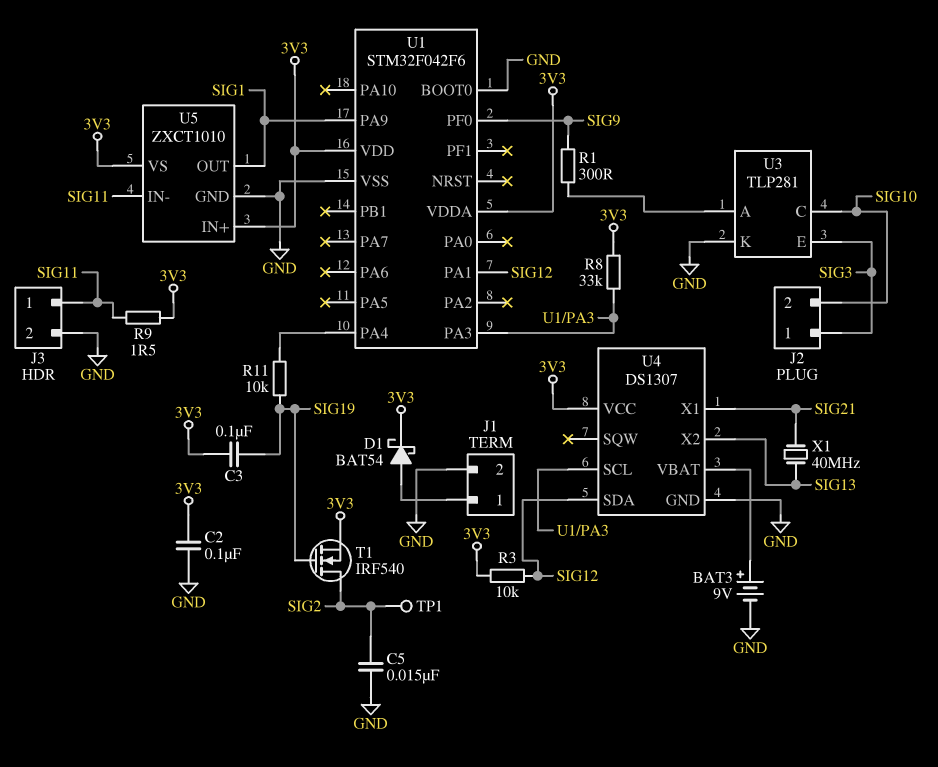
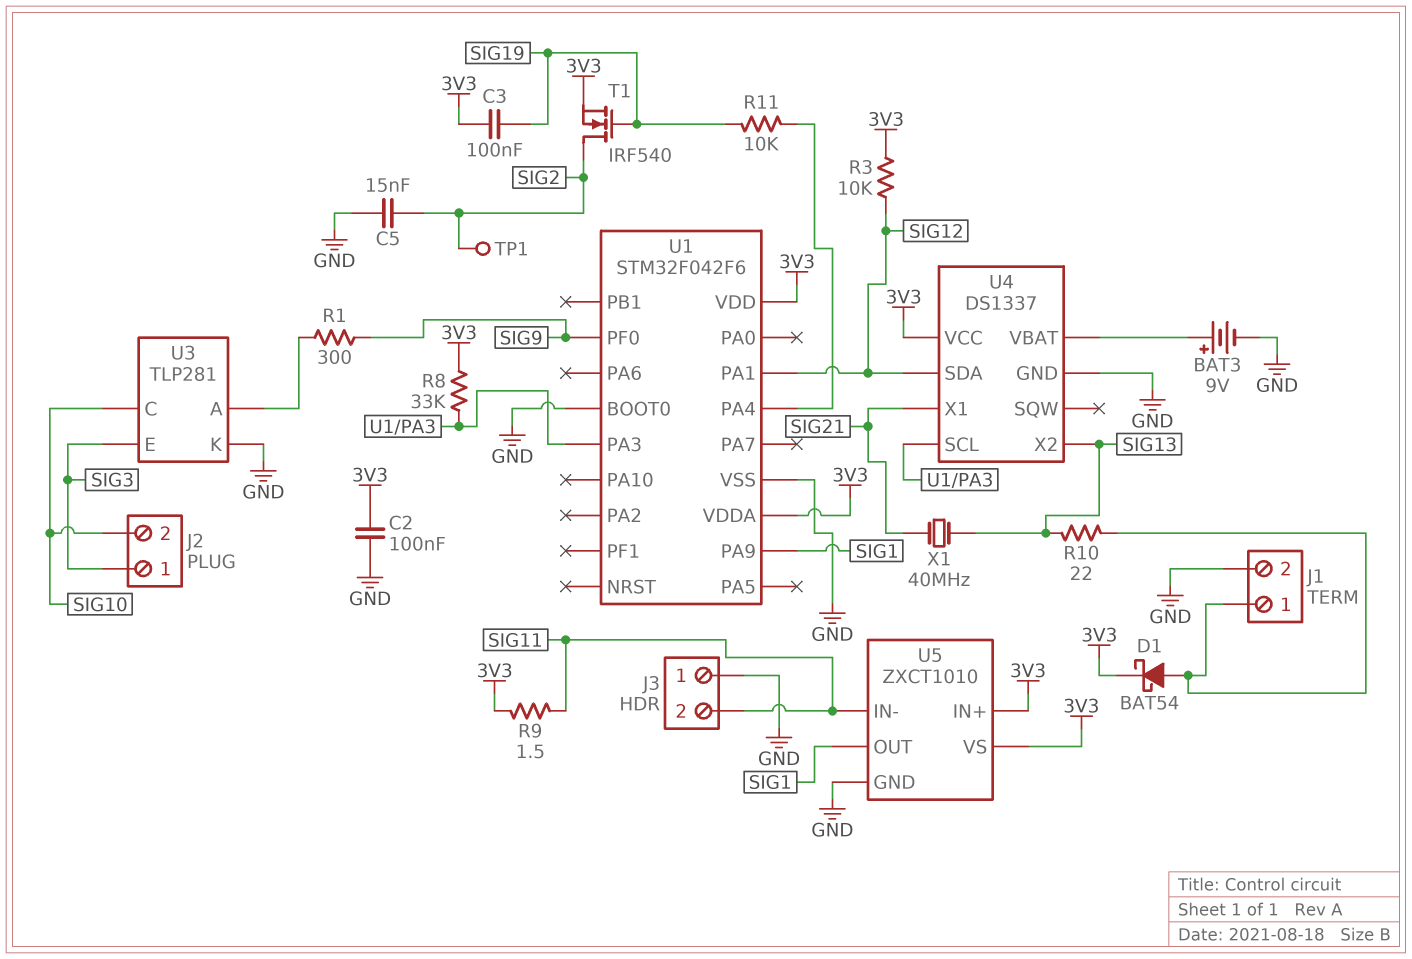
J3 pin 1: SIG11 -> GND
J3 pin 2: GND -> SIG11
R10: none -> 22 (J1/1, SIG13)
U4: DS1307 -> DS1337

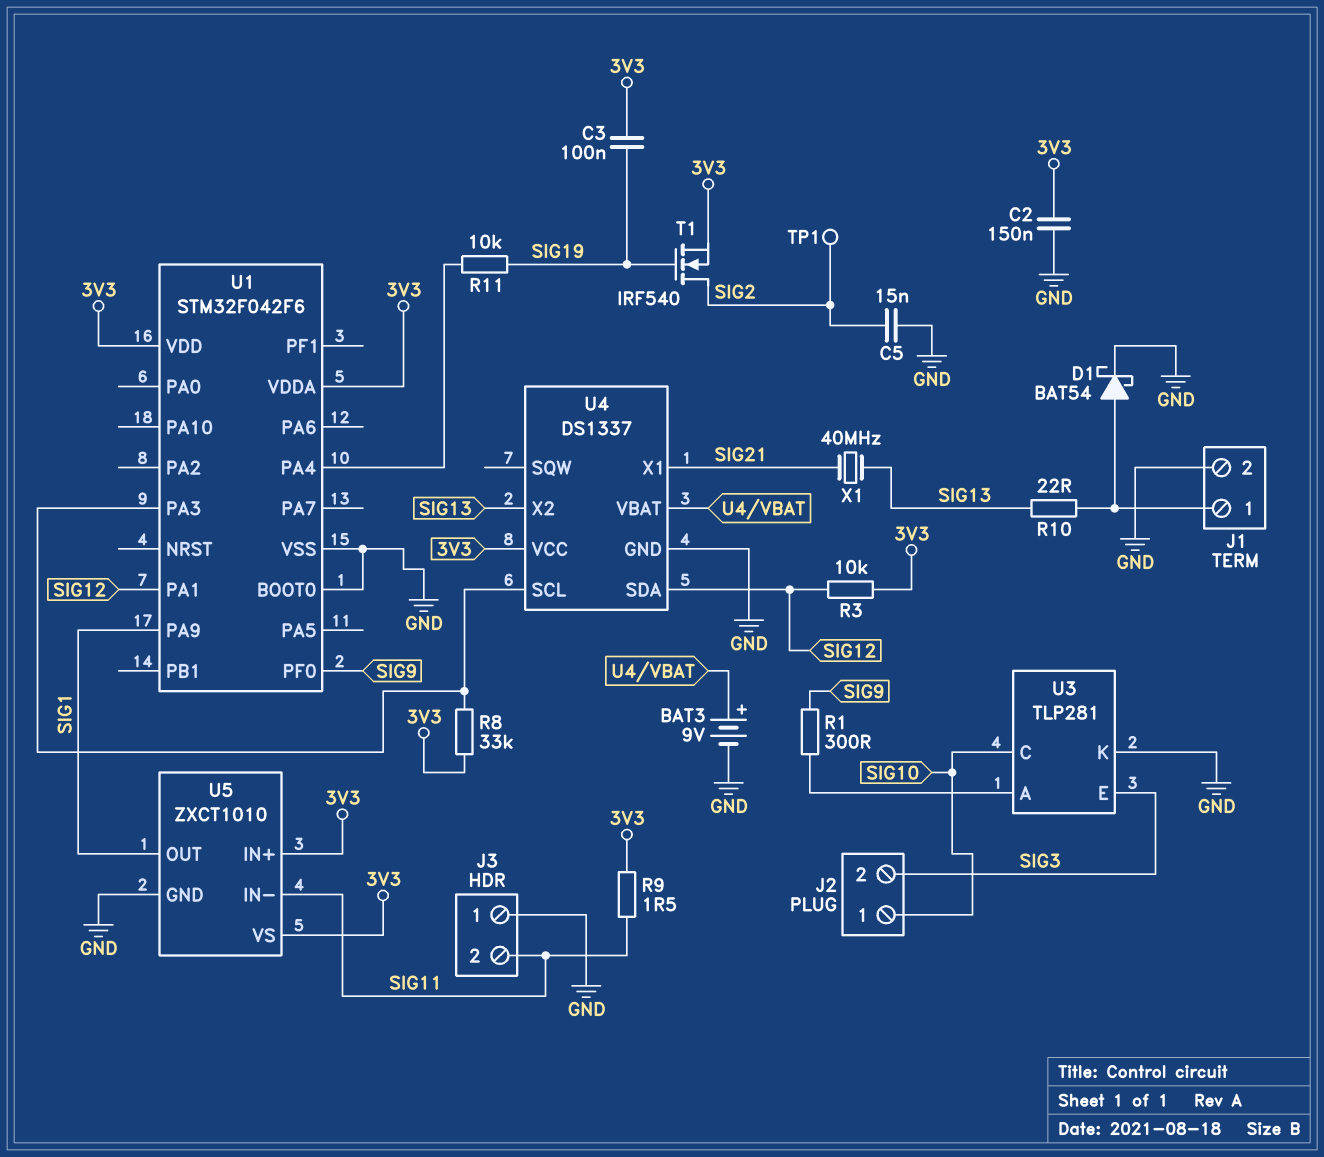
C2: 100nF (3V3, GND) -> 150nF (3V3, GND)
D1: schottky BAT54 (A J1/1, K 3V3) -> schottky BAT54 (A J1/1, K GND)
J2 pin 1: SIG3 -> SIG10
J2 pin 2: SIG10 -> SIG3

